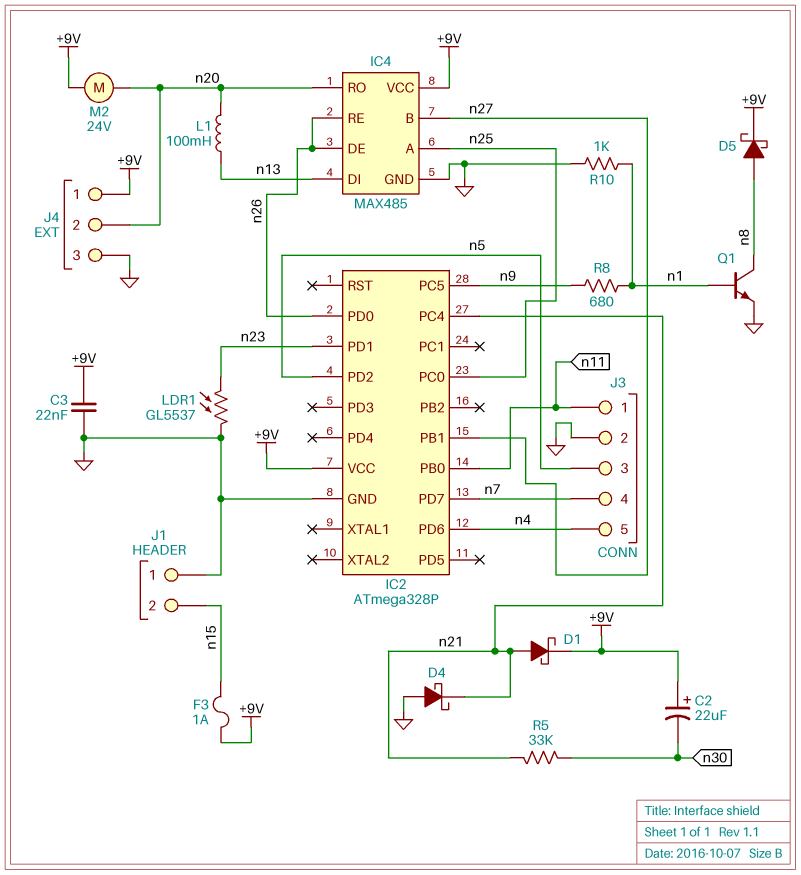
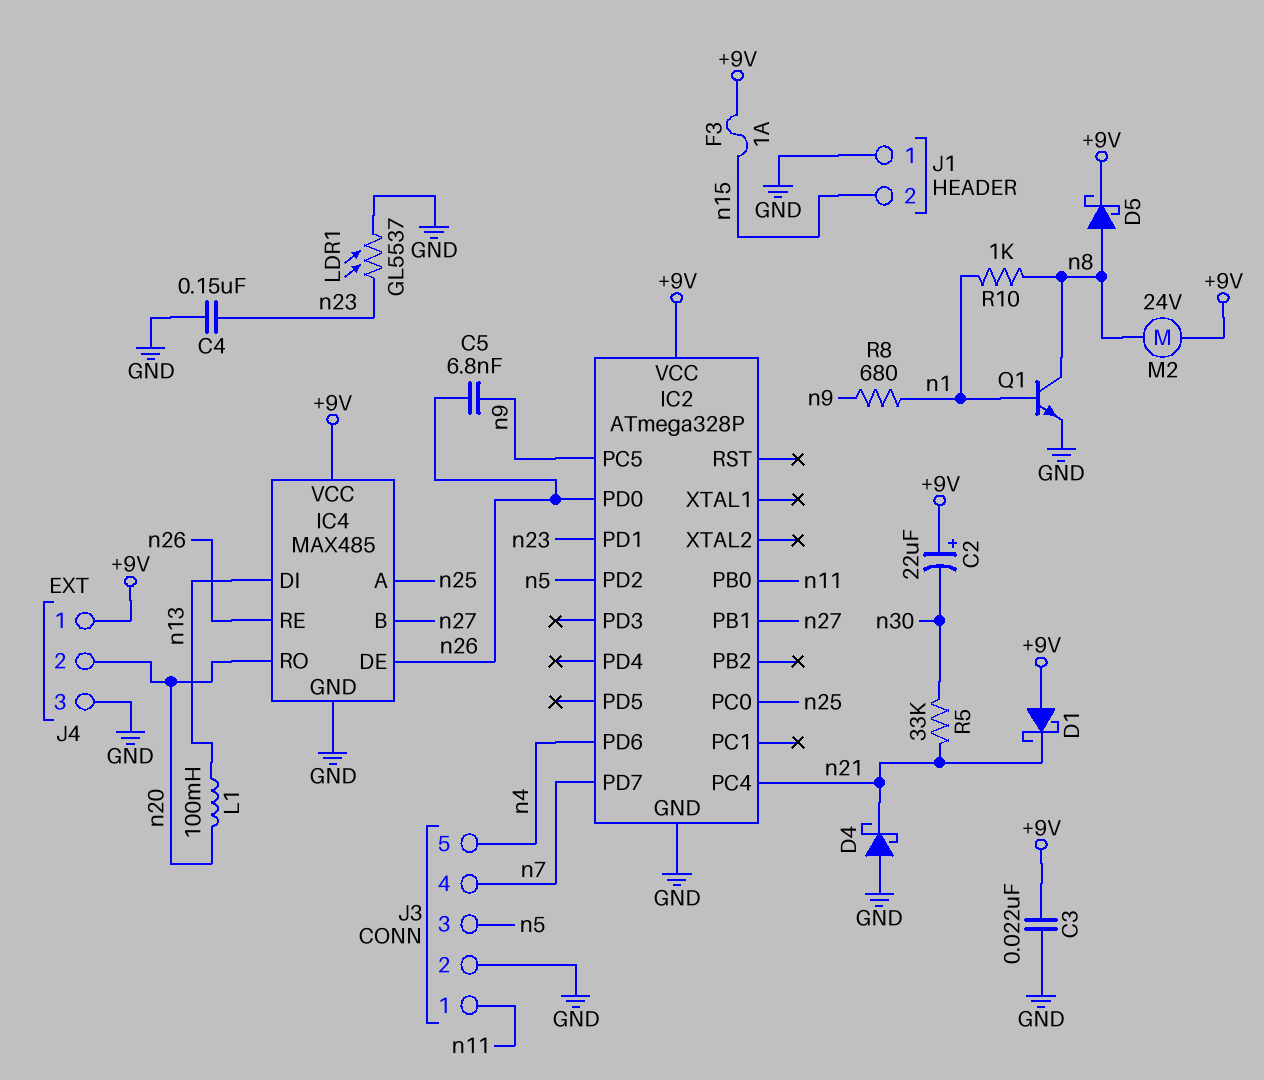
C4: none -> 150nF (GND, n23)
C5: none -> 6.8nF (n9, n26)
D1: schottky (A n21, K +9V) -> schottky (A +9V, K n21)
M2: motor 24V (+9V, n20) -> motor 24V (+9V, n8)
R10: 1k (GND, n1) -> 1k (n1, n8)

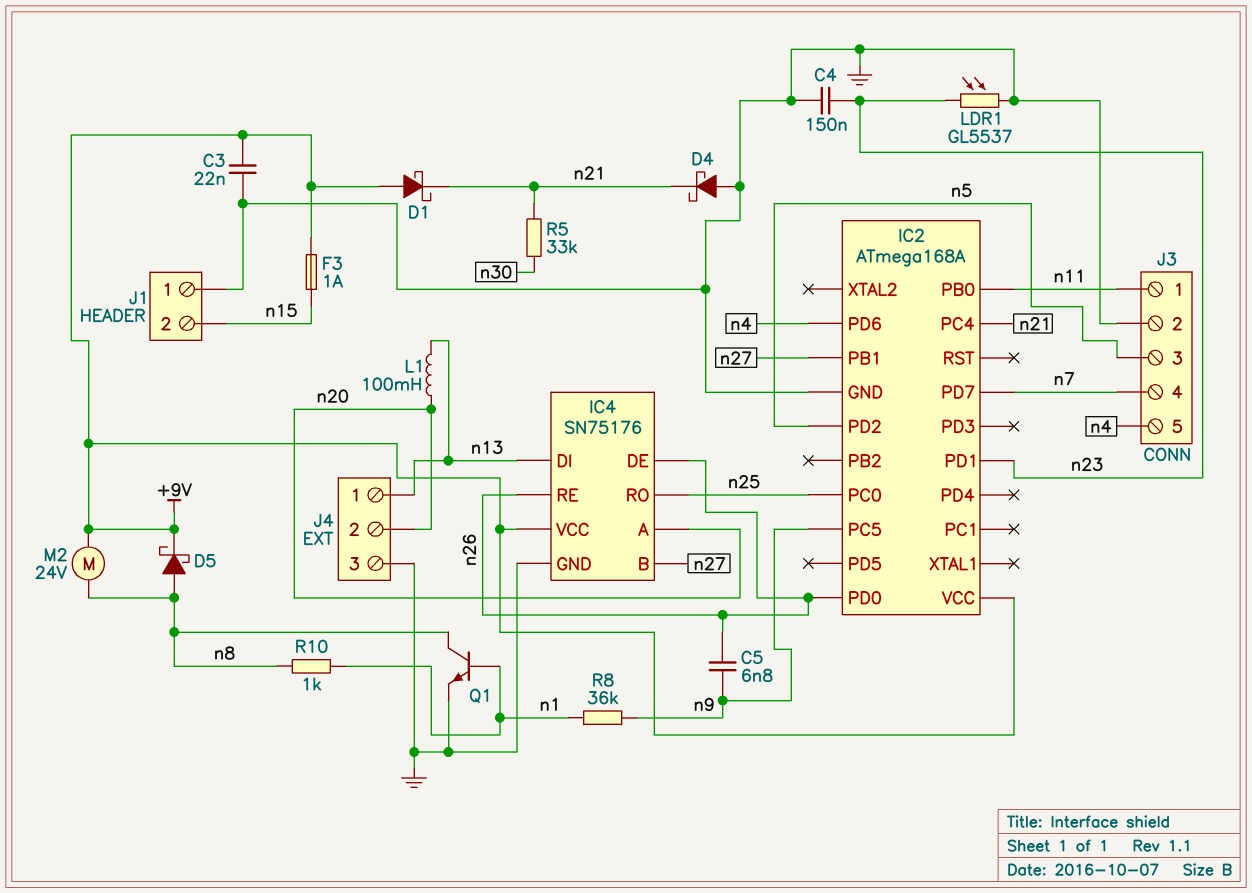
C2: 22uF (plus +9V, minus n30) -> none
IC2: ATmega328P -> ATmega168A
IC4: MAX485 -> SN75176
IC4 pin A: n25 -> n20
IC4 pin RO: n20 -> n25
J4 pin 1: +9V -> n13
R8: 680 (n1, n9) -> 36k (n1, n9)

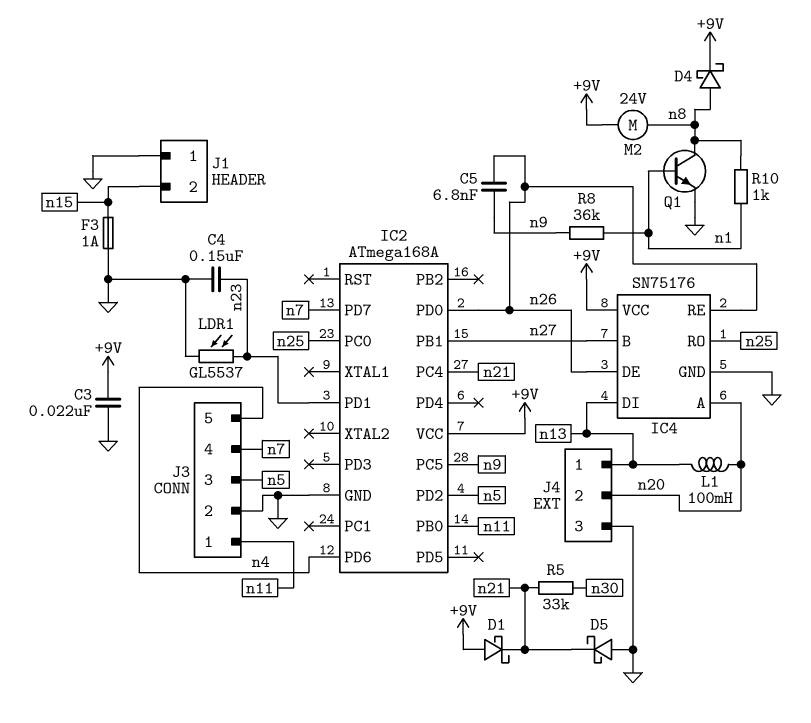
D4: schottky (A GND, K n21) -> schottky (A n8, K +9V)
D5: schottky (A n8, K +9V) -> schottky (A GND, K n21)
F3: 1A (+9V, n15) -> 1A (GND, n15)

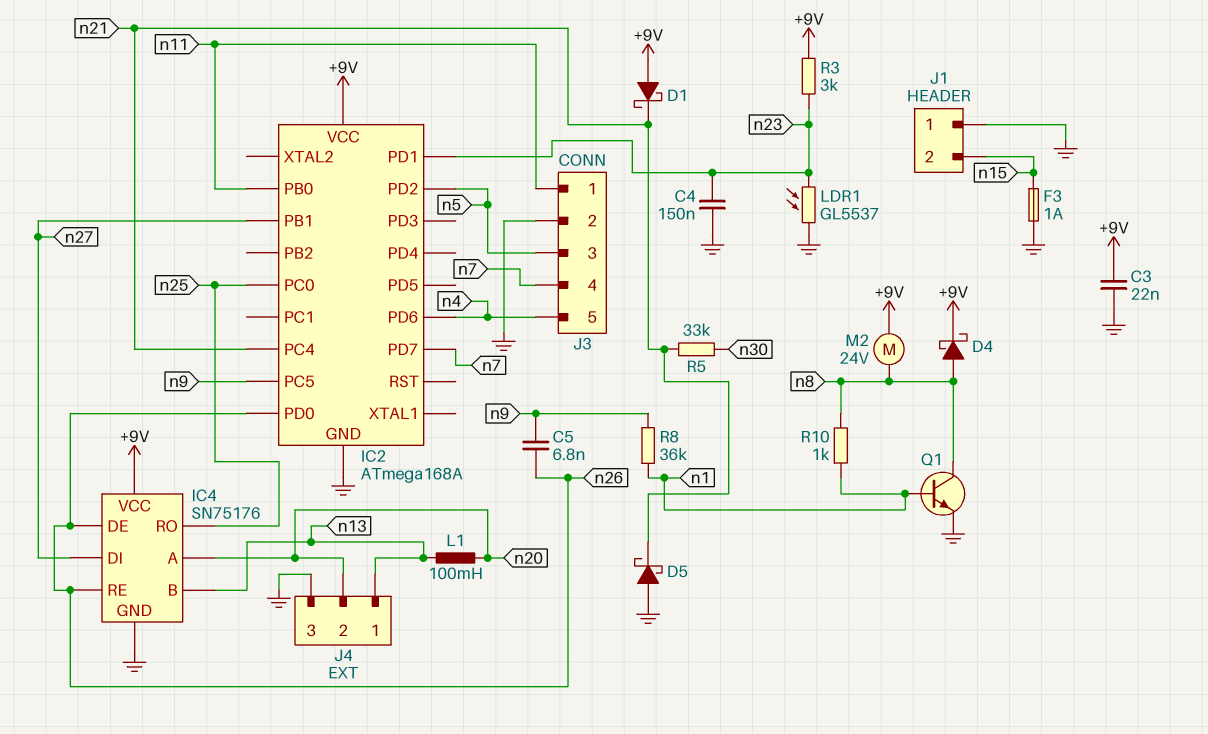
IC4 pin B: n27 -> n13
IC4 pin DI: n13 -> n27
R3: none -> 3k (+9V, n23)

